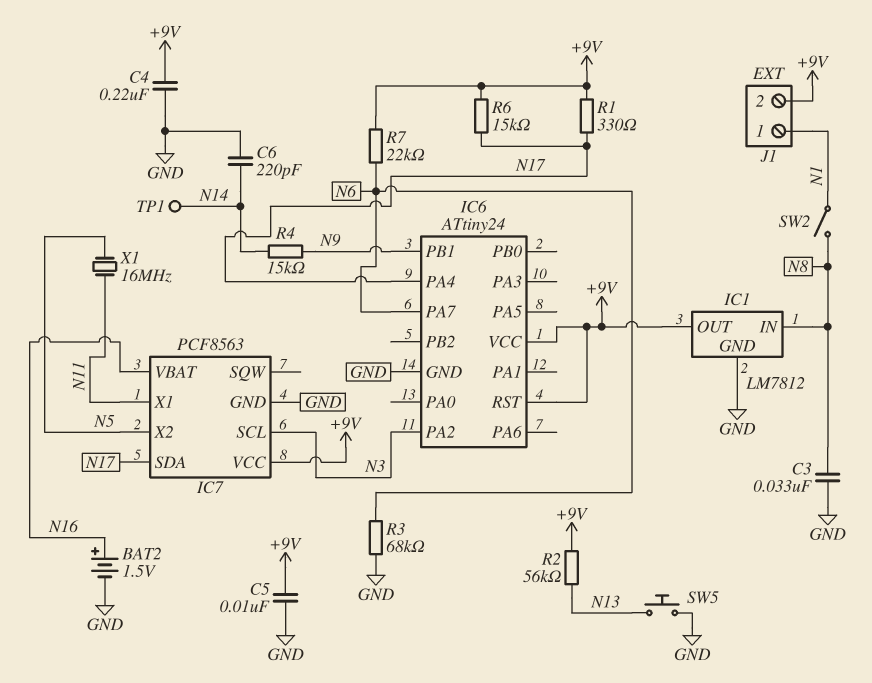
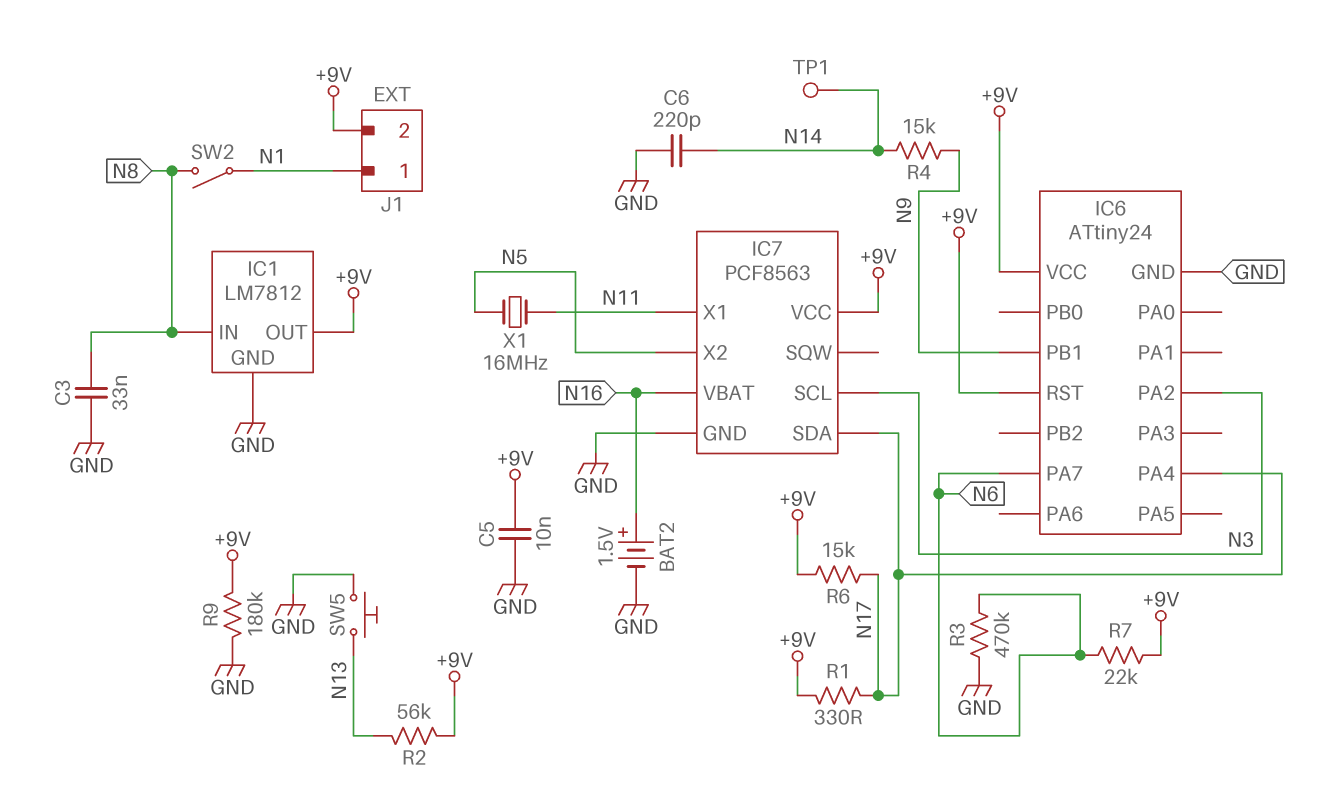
C4: 220nF (+9V, GND) -> none
R3: 68k (GND, N6) -> 470k (GND, N6)
R9: none -> 180k (+9V, GND)

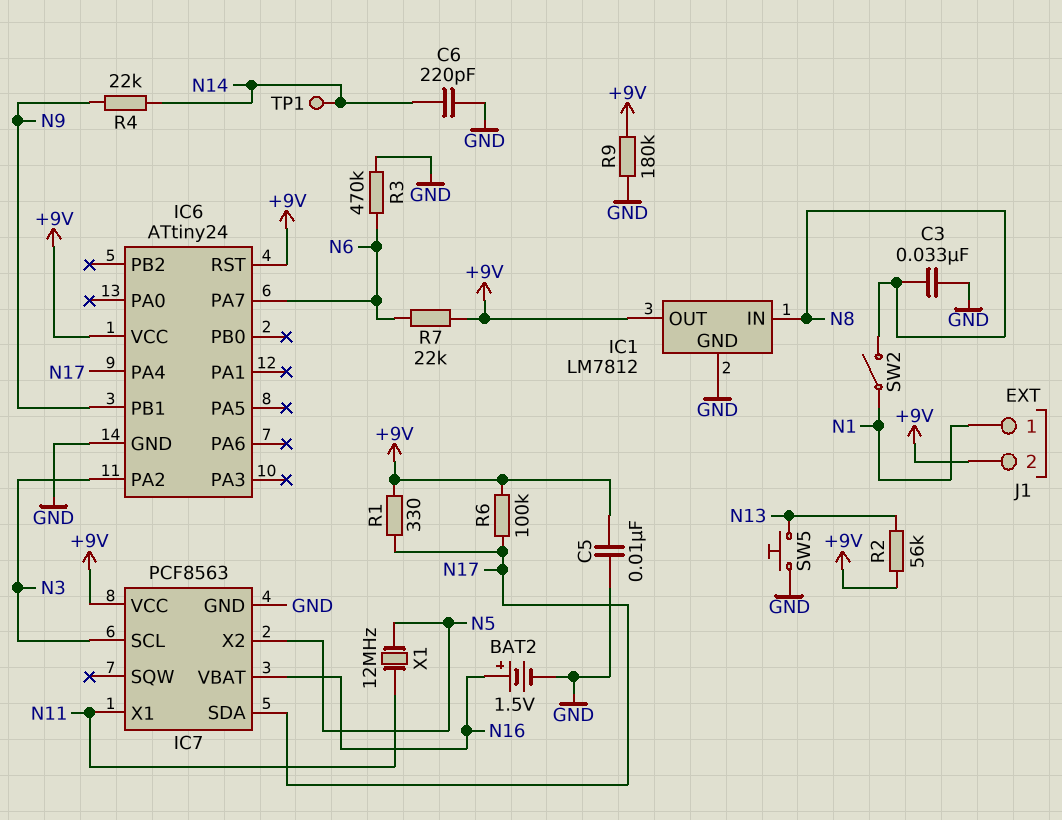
R4: 15k (N9, N14) -> 22k (N9, N14)
R6: 15k (+9V, N17) -> 100k (+9V, N17)
X1: 16MHz (N5, N11) -> 12MHz (N5, N11)

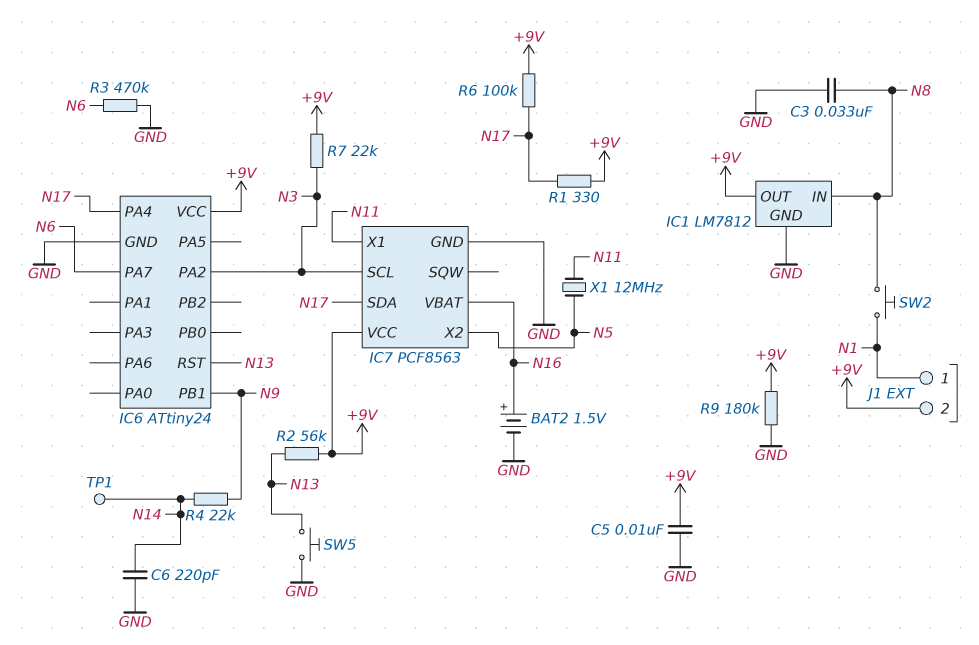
IC6 pin RST: +9V -> N13
R7: 22k (+9V, N6) -> 22k (+9V, N3)
SW2: switch (N1, N8) -> button (N1, N8)

